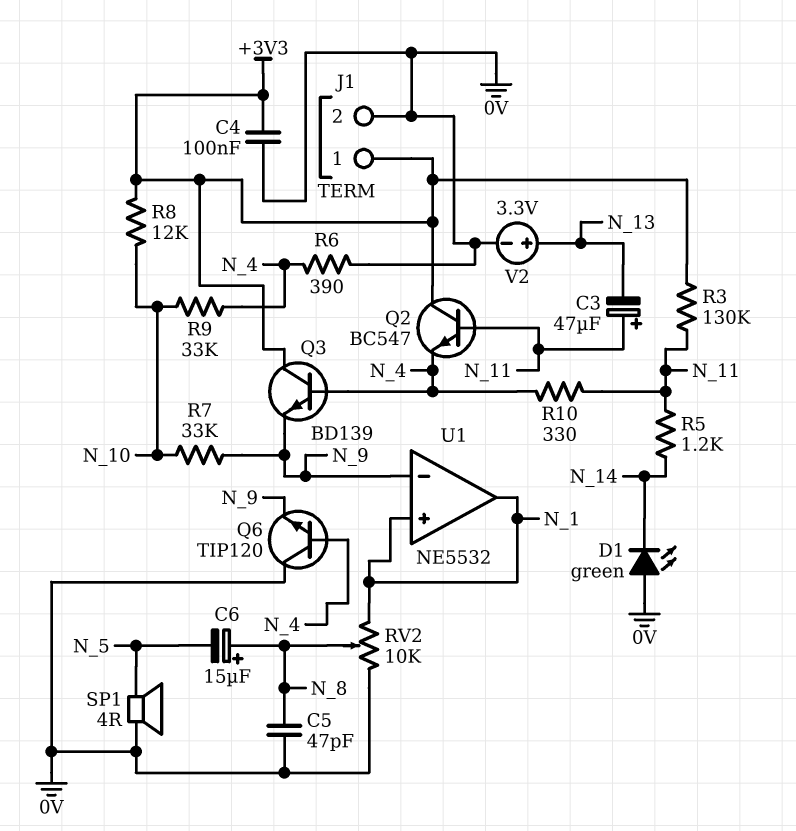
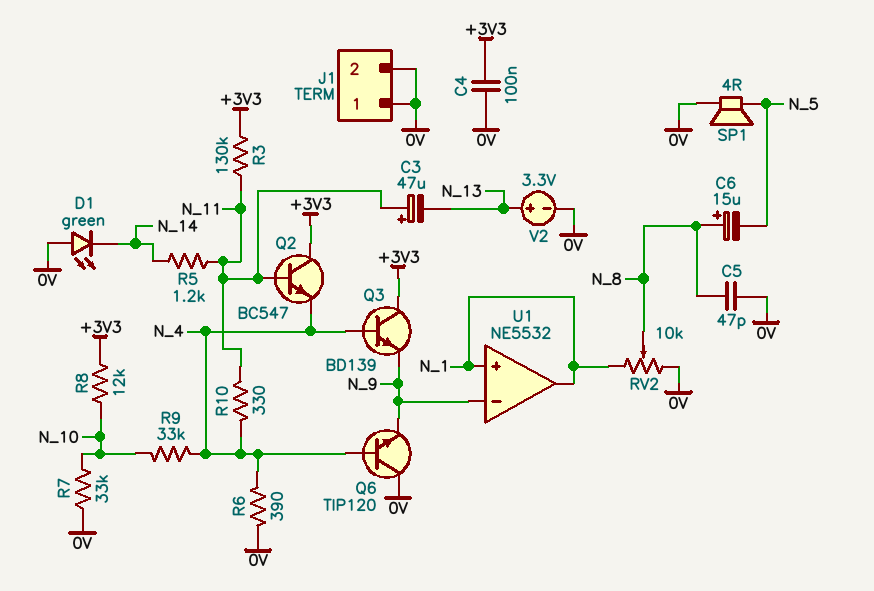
J1 pin 1: +3V3 -> 0V
R7: 33k (N_9, N_10) -> 33k (0V, N_10)

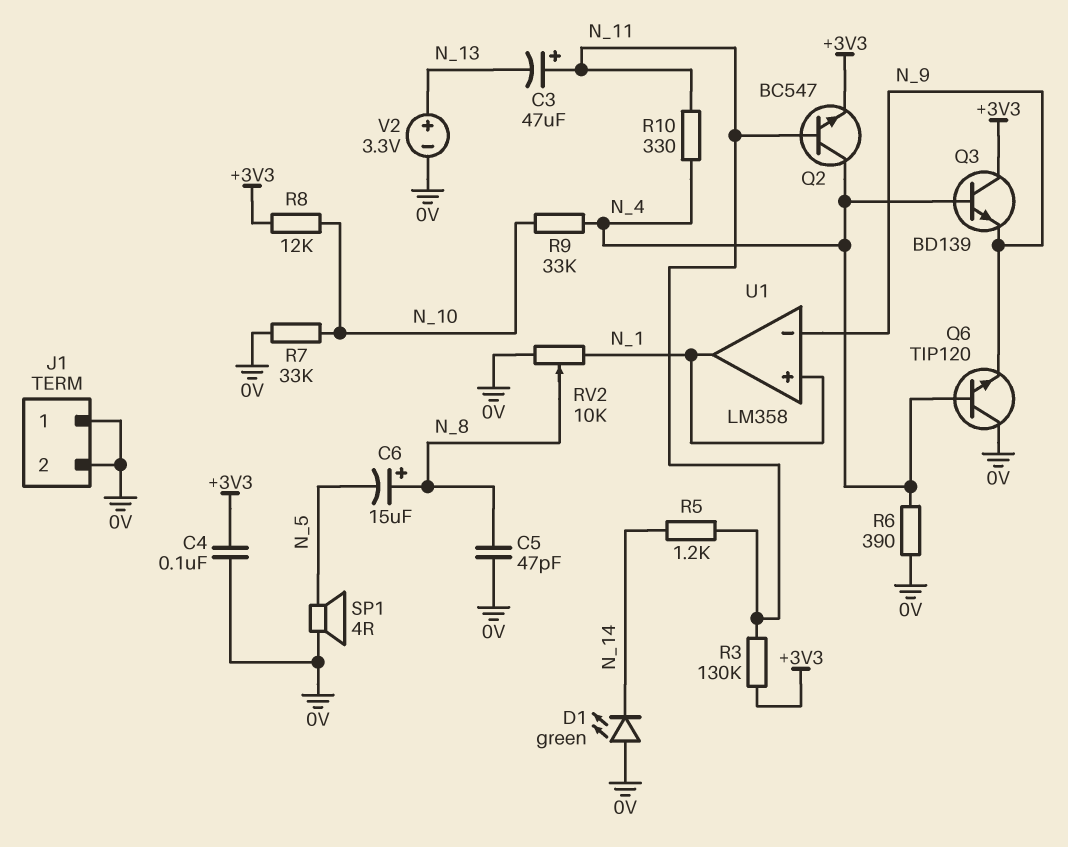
Q2: NPN BC547 (B N_11, C +3V3, E N_4) -> NPN BC547 (B N_11, C N_4, E +3V3)
U1: NE5532 -> LM358

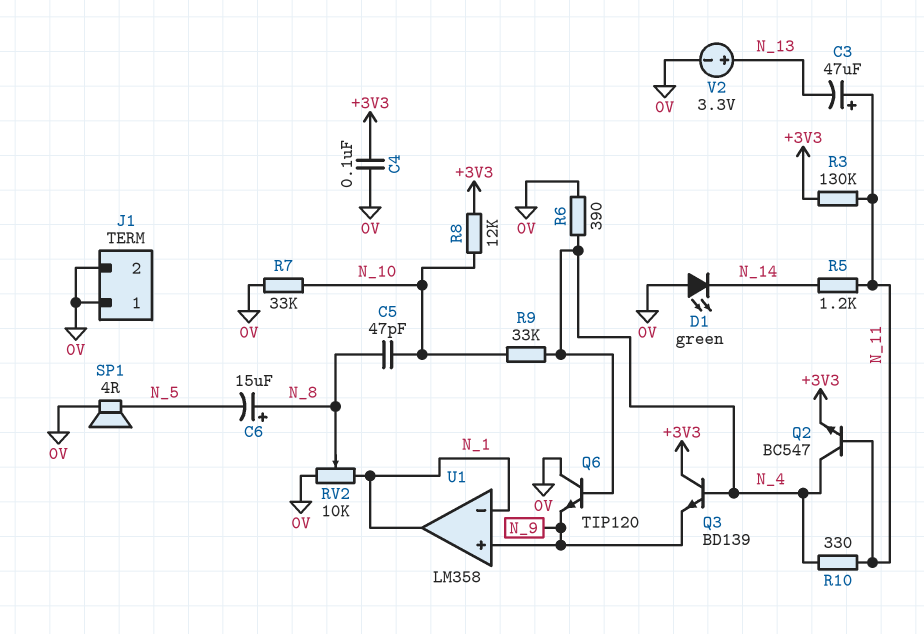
C5: 47pF (0V, N_8) -> 47pF (N_8, N_10)
U1 pin in+: N_1 -> N_9
U1 pin in-: N_9 -> N_1

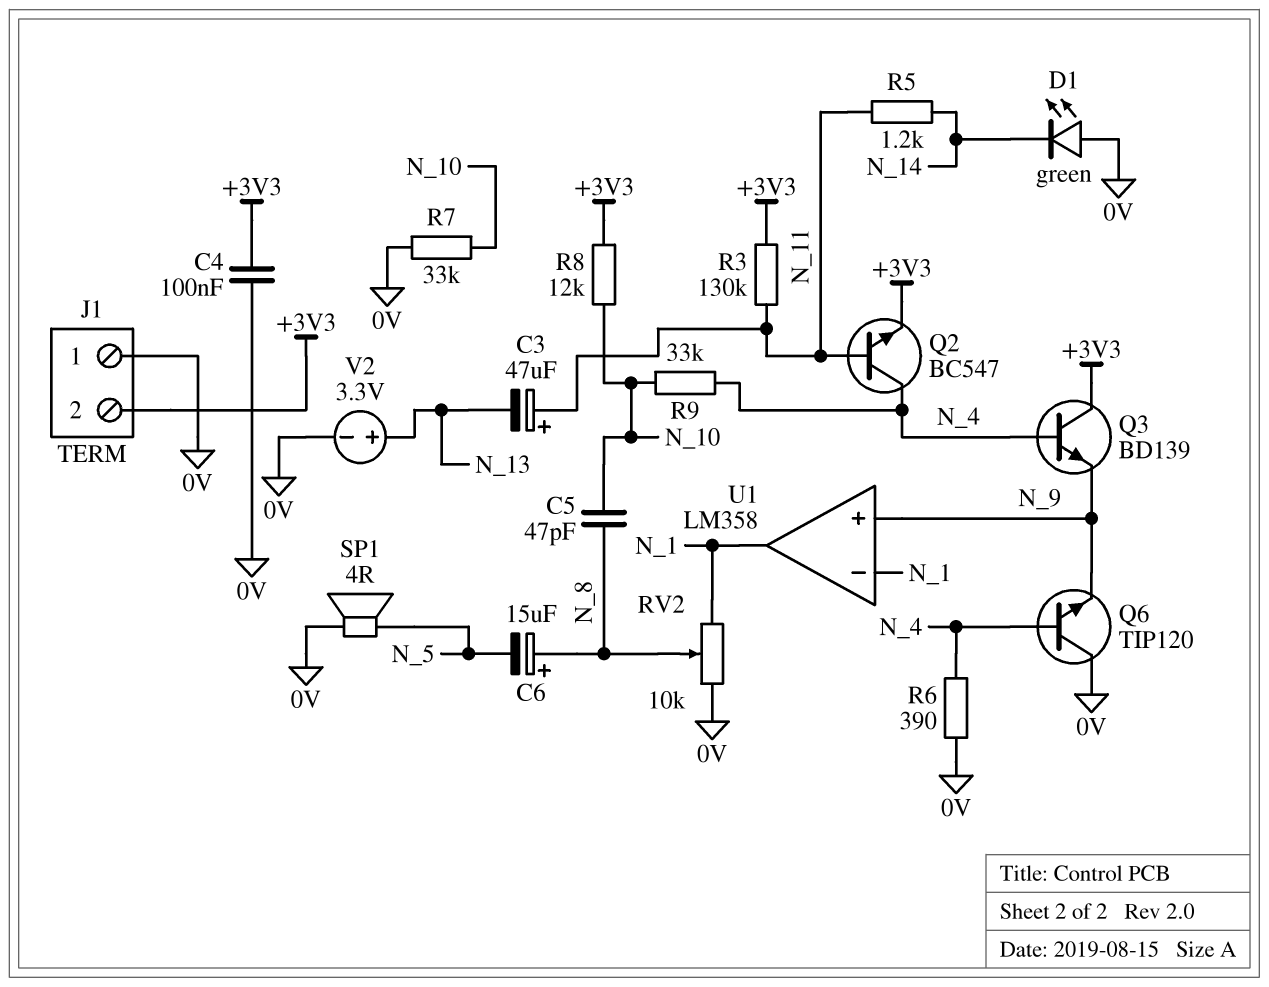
J1 pin 2: 0V -> +3V3
R10: 330 (N_4, N_11) -> none

